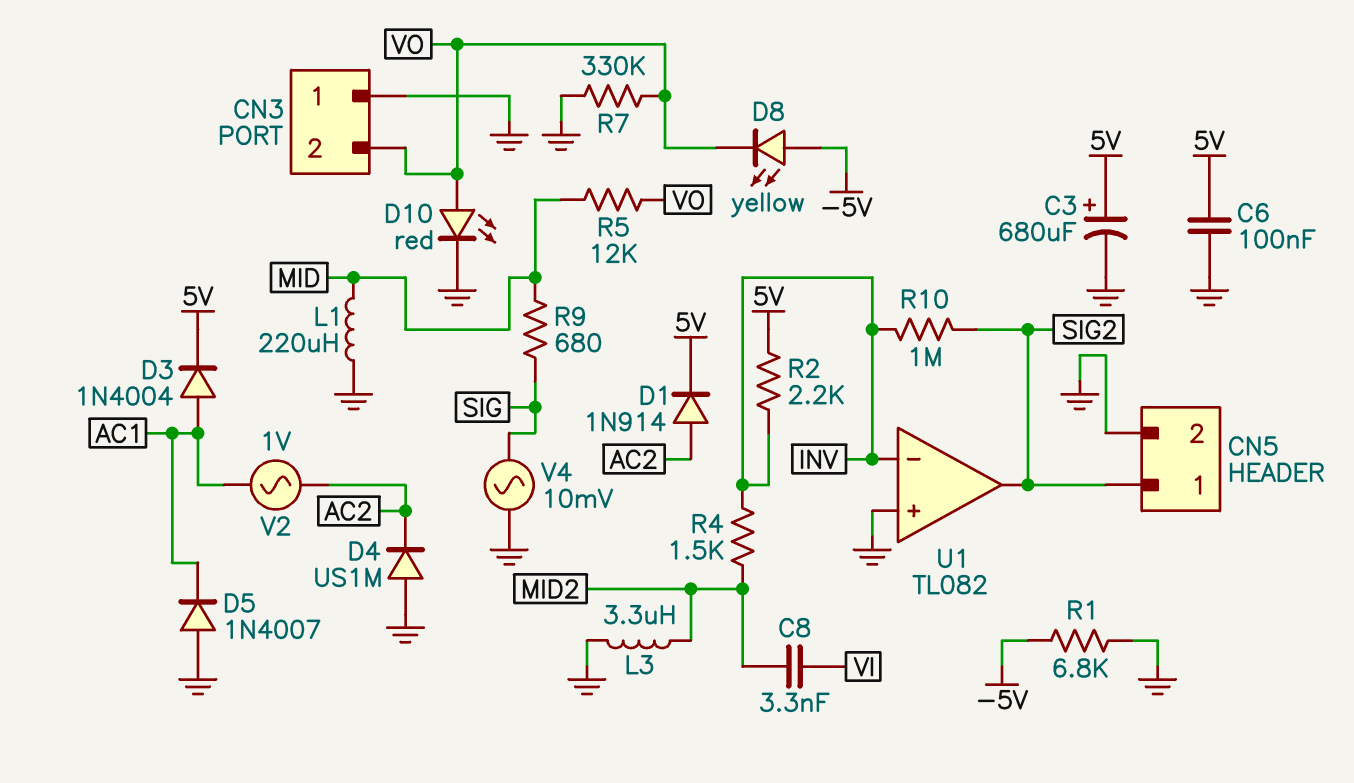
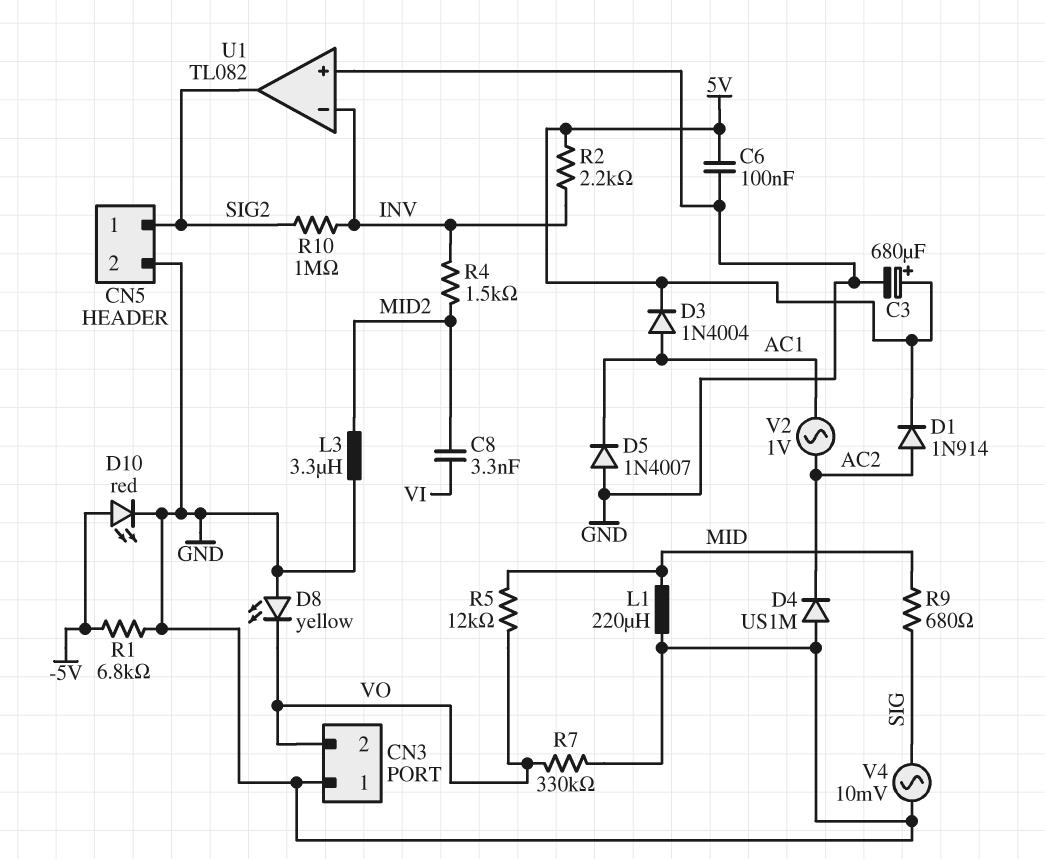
D8: LED yellow (A -5V, K VO) -> LED yellow (A GND, K VO)
D10: LED red (A VO, K GND) -> LED red (A -5V, K GND)

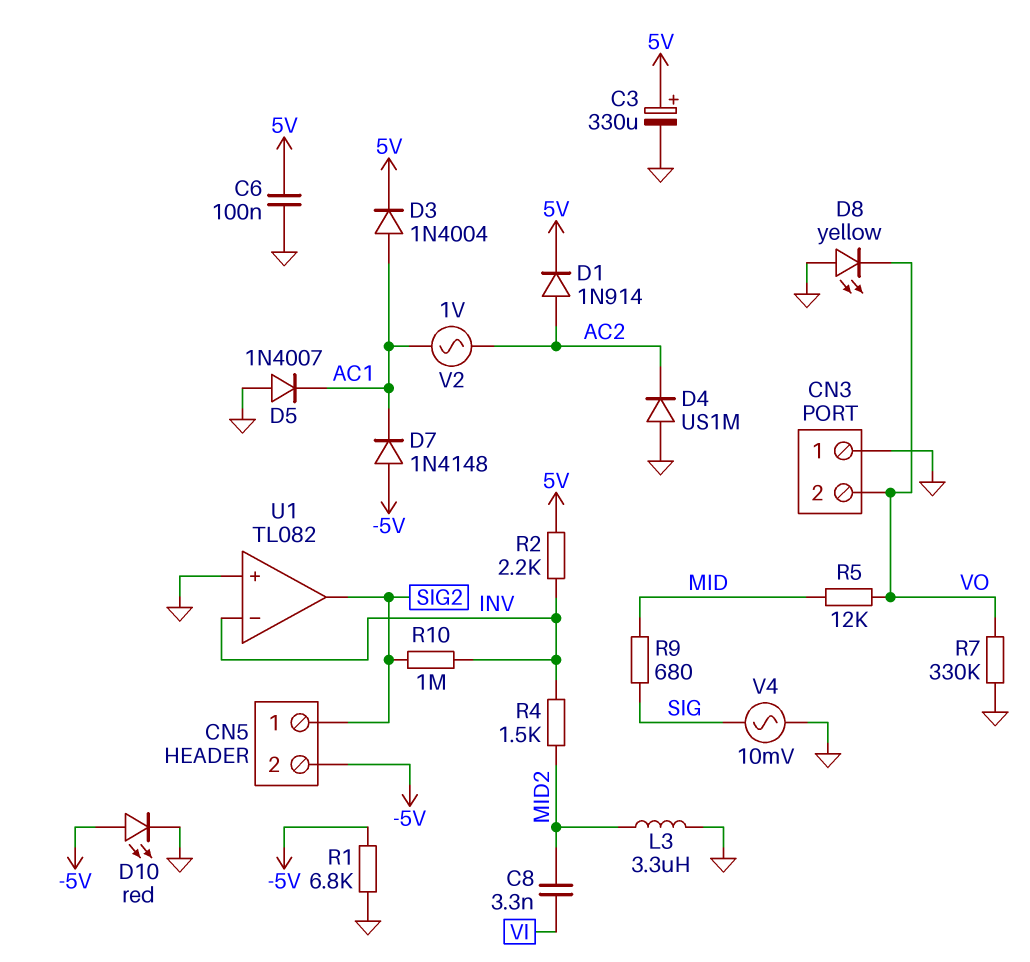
C3: 680uF (plus 5V, minus GND) -> 330uF (plus 5V, minus GND)
CN5 pin 2: GND -> -5V
D7: none -> diode 1N4148 (A -5V, K AC1)
L1: 220uH (GND, MID) -> none

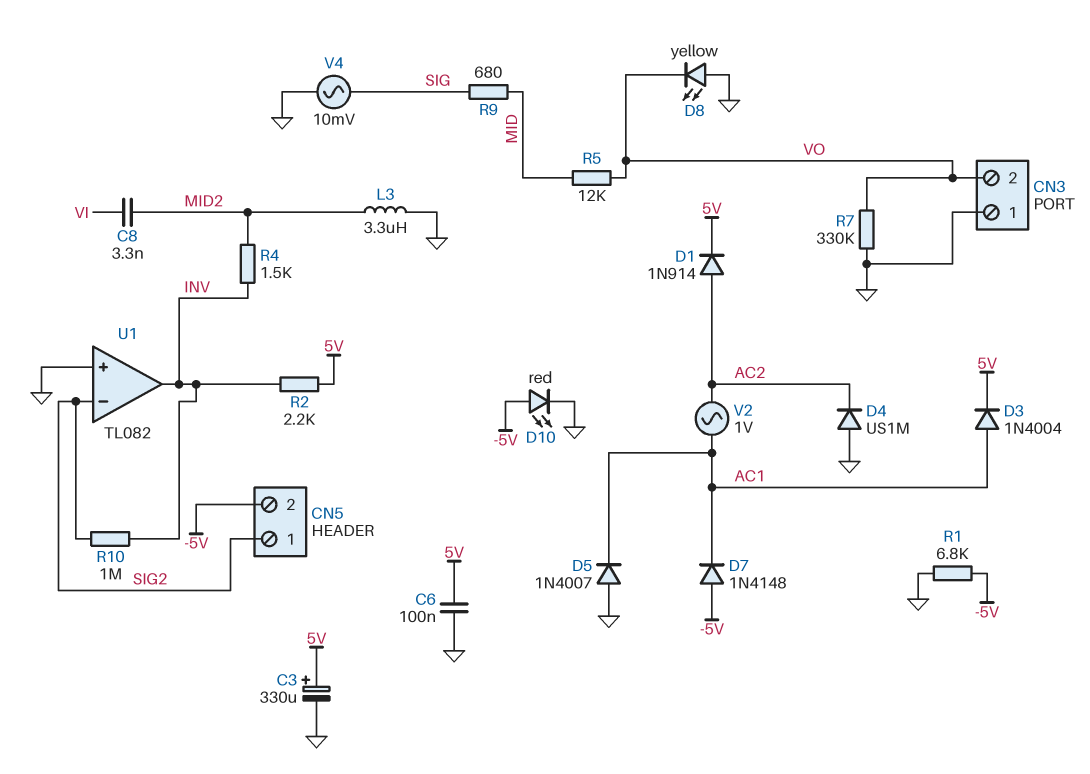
U1 pin in-: INV -> SIG2
U1 pin out: SIG2 -> INV

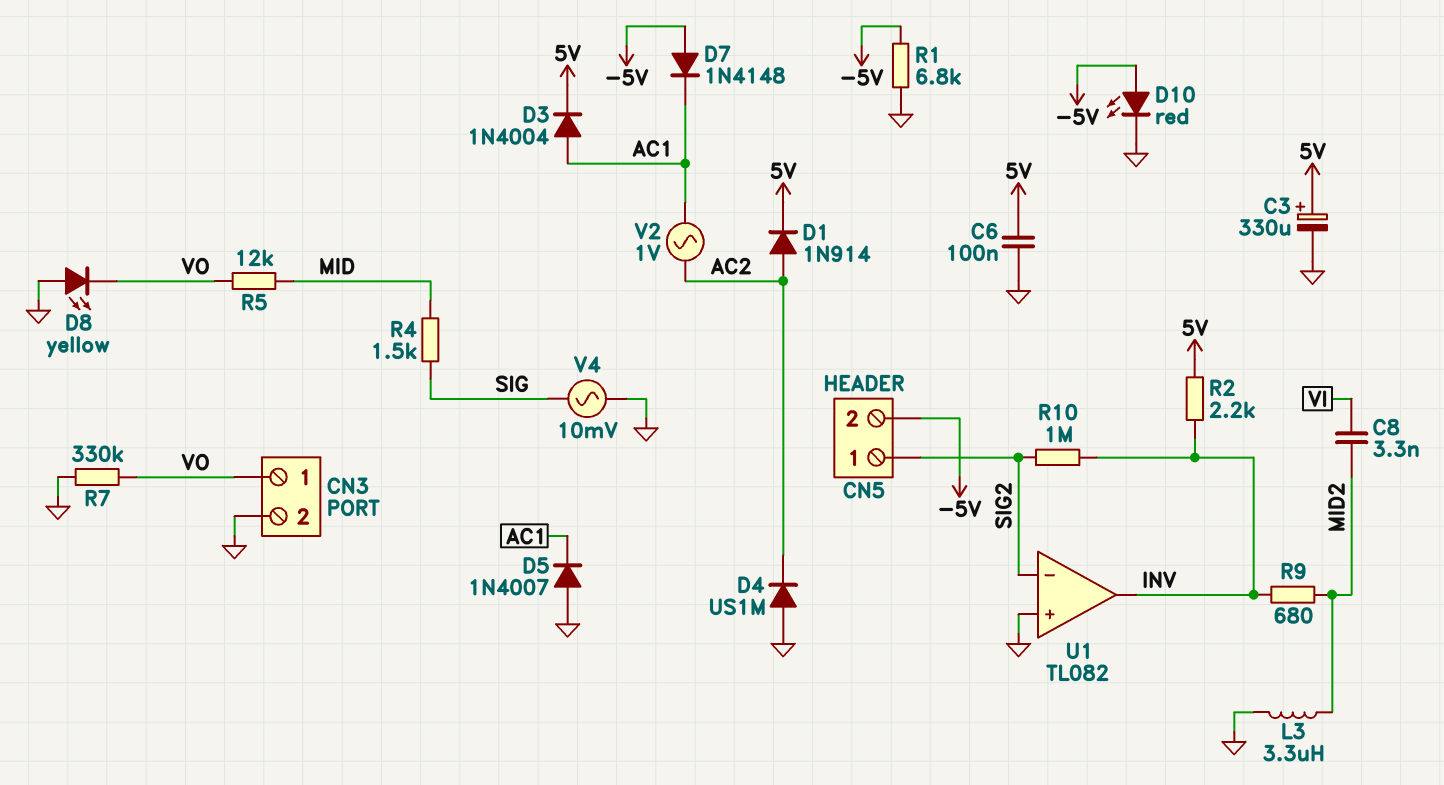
CN3 pin 1: GND -> VO
CN3 pin 2: VO -> GND
R4: 1.5k (INV, MID2) -> 1.5k (MID, SIG)
R9: 680 (MID, SIG) -> 680 (INV, MID2)

